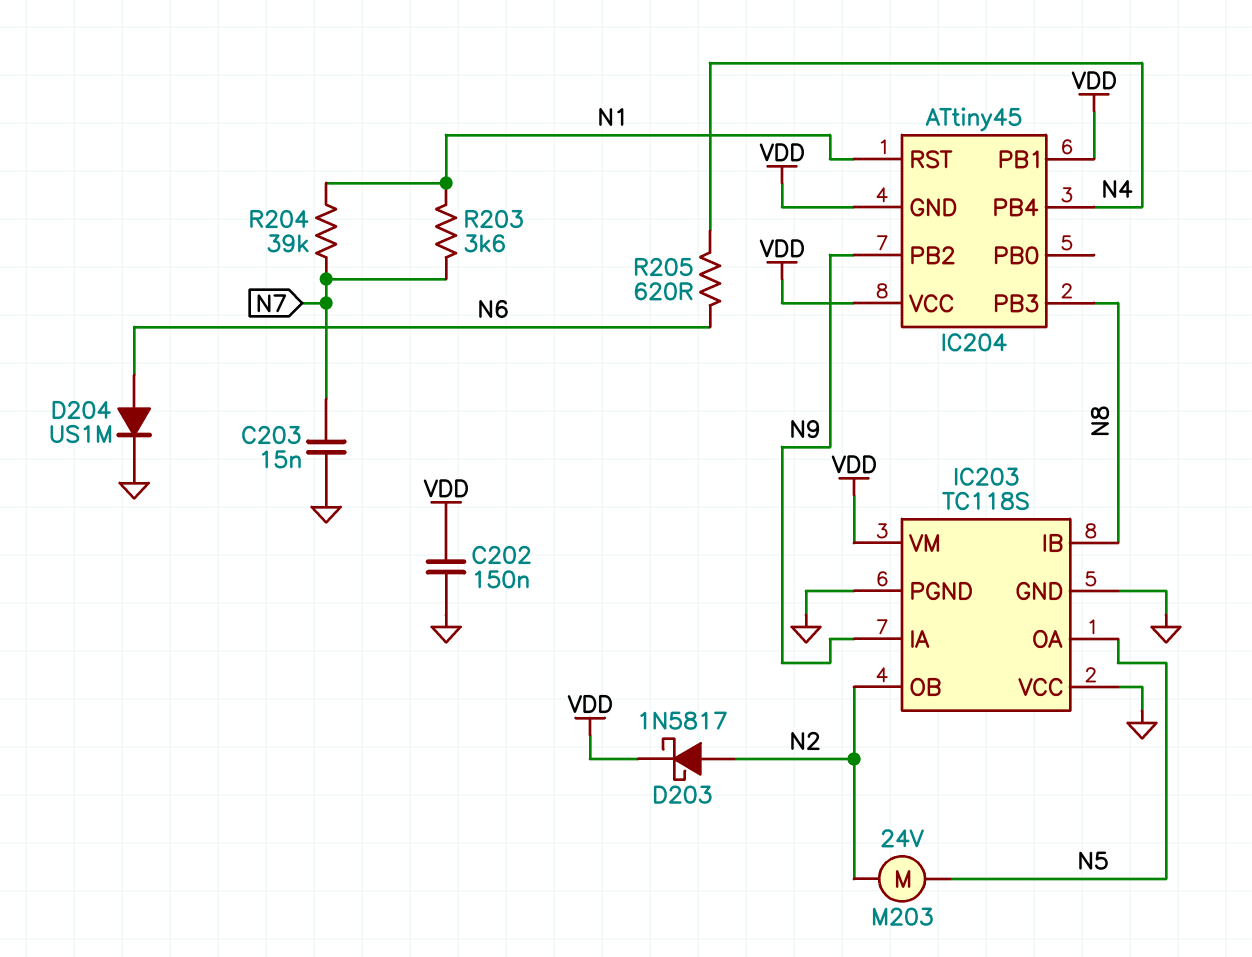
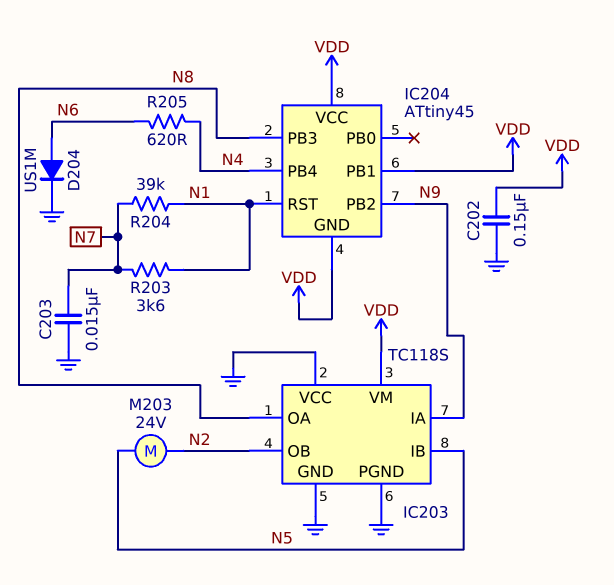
D203: schottky 1N5817 (A N2, K VDD) -> none
IC203 pin IB: N8 -> N5
IC203 pin OA: N5 -> N8

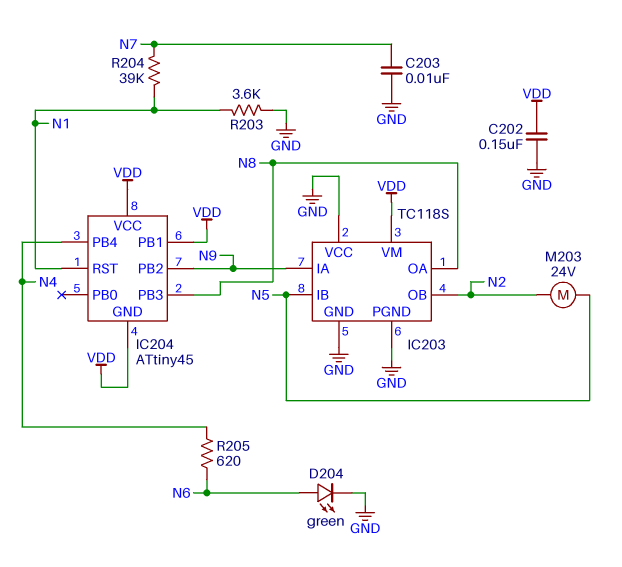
C203: 15nF (GND, N7) -> 10nF (GND, N7)
D204: diode US1M (A N6, K GND) -> LED green (A N6, K GND)
R203: 3.6k (N1, N7) -> 3.6k (GND, N1)

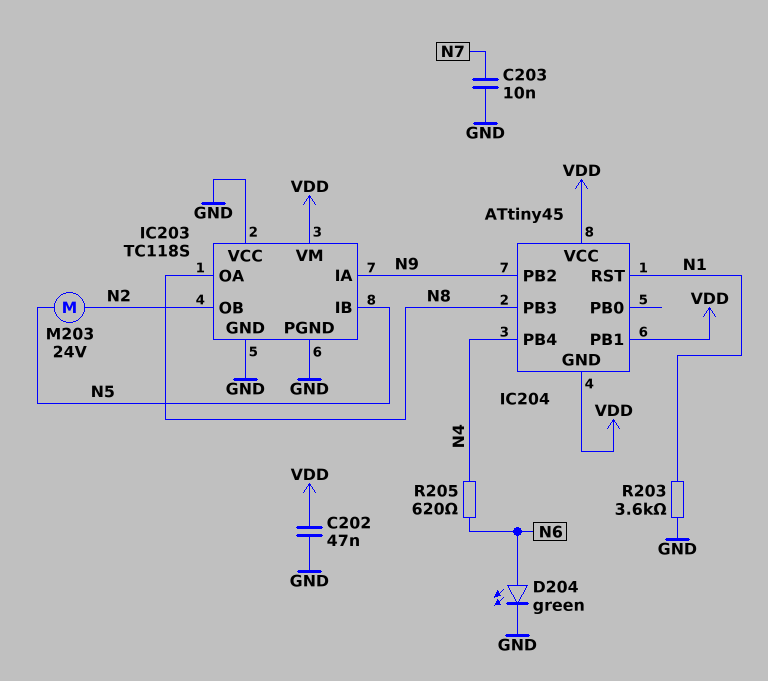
C202: 150nF (GND, VDD) -> 47nF (GND, VDD)
R204: 39k (N1, N7) -> none

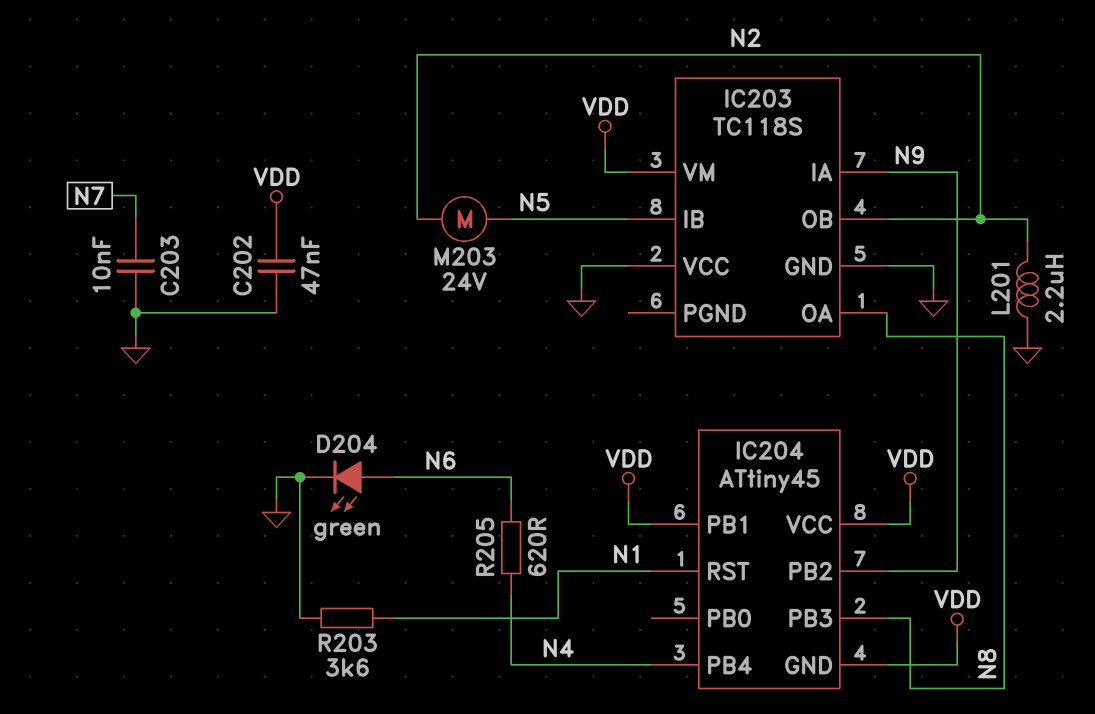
IC203 pin PGND: GND -> none
L201: none -> 2.2uH (GND, N2)

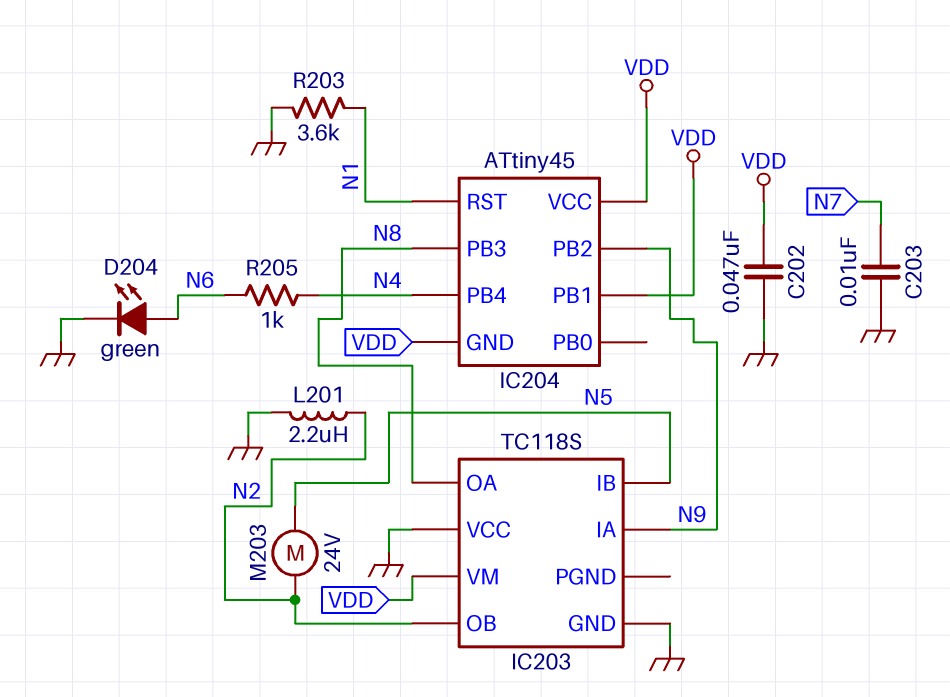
R205: 620 (N4, N6) -> 1k (N4, N6)

